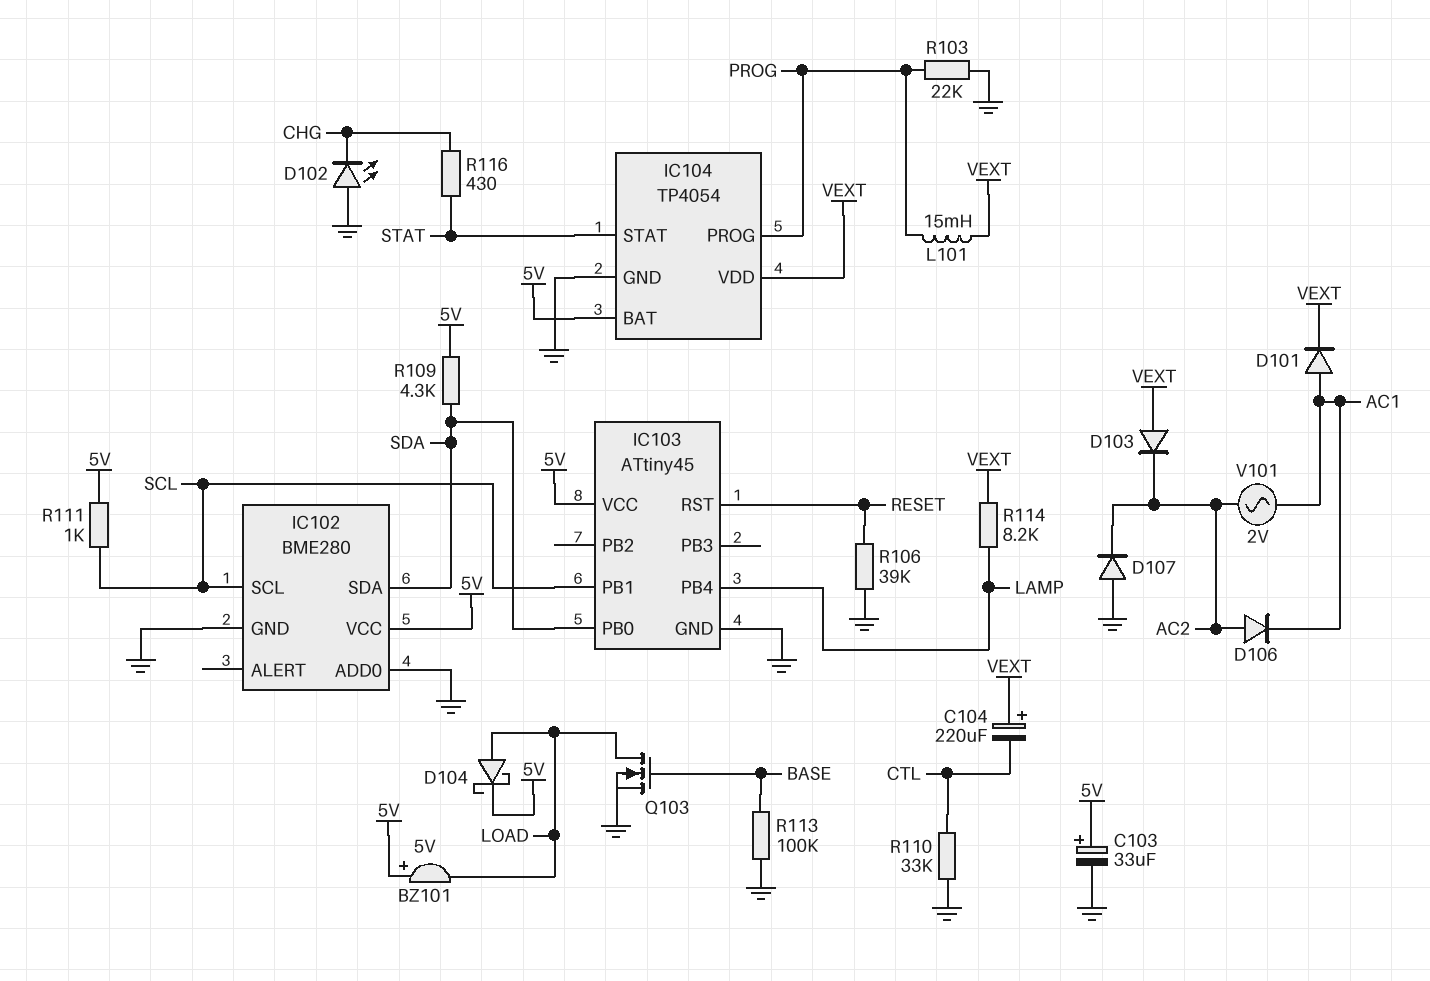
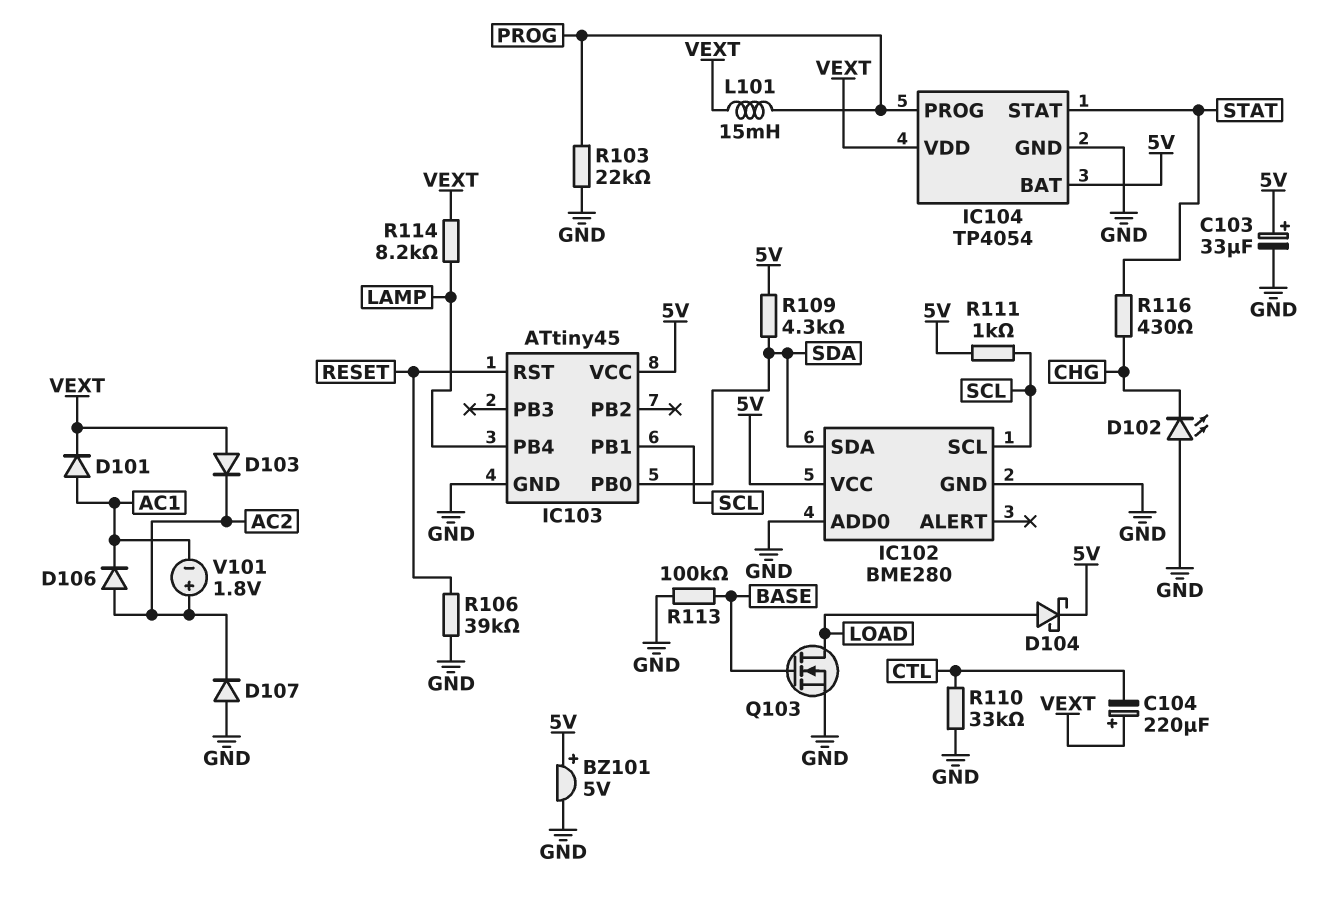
BZ101: buzzer 5V (plus 5V, minus LOAD) -> buzzer 5V (plus 5V, minus GND)
V101: AC 2V (AC1, AC2) -> 1.8V (plus AC2, minus AC1)

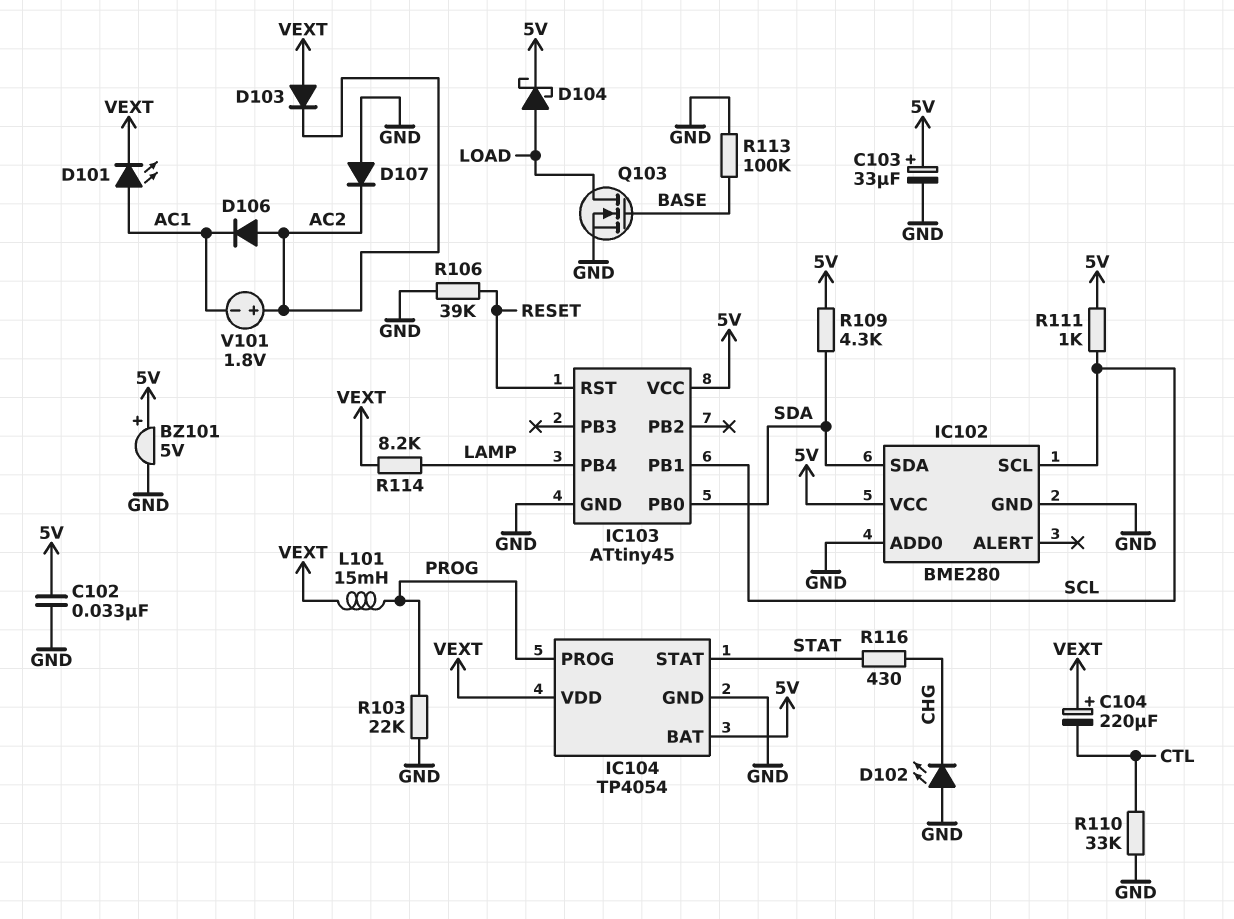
C102: none -> 33nF (5V, GND)
D101: diode (A AC1, K VEXT) -> LED (A AC1, K VEXT)

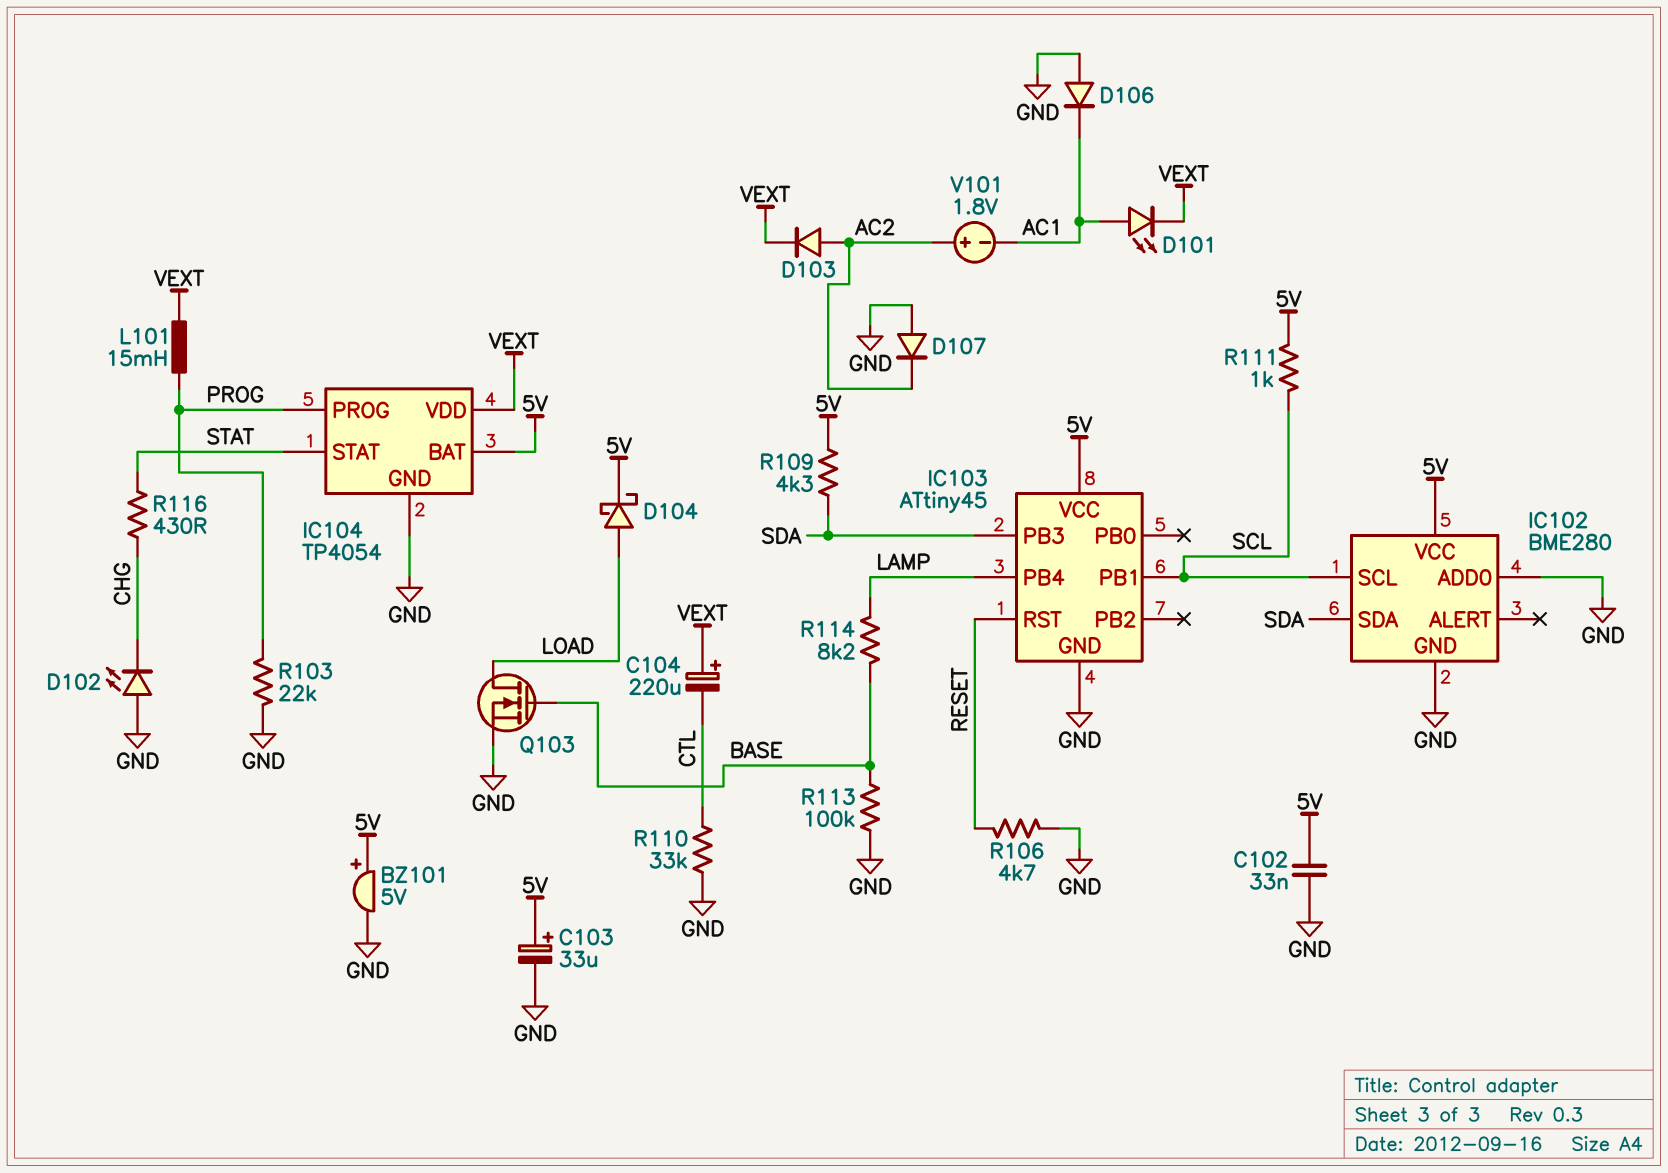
D103: diode (A VEXT, K AC2) -> diode (A AC2, K VEXT)
D106: diode (A AC2, K AC1) -> diode (A GND, K AC1)
IC103 pin PB0: SDA -> none
IC103 pin PB3: none -> SDA
R106: 39k (GND, RESET) -> 4.7k (GND, RESET)
R114: 8.2k (LAMP, VEXT) -> 8.2k (BASE, LAMP)

